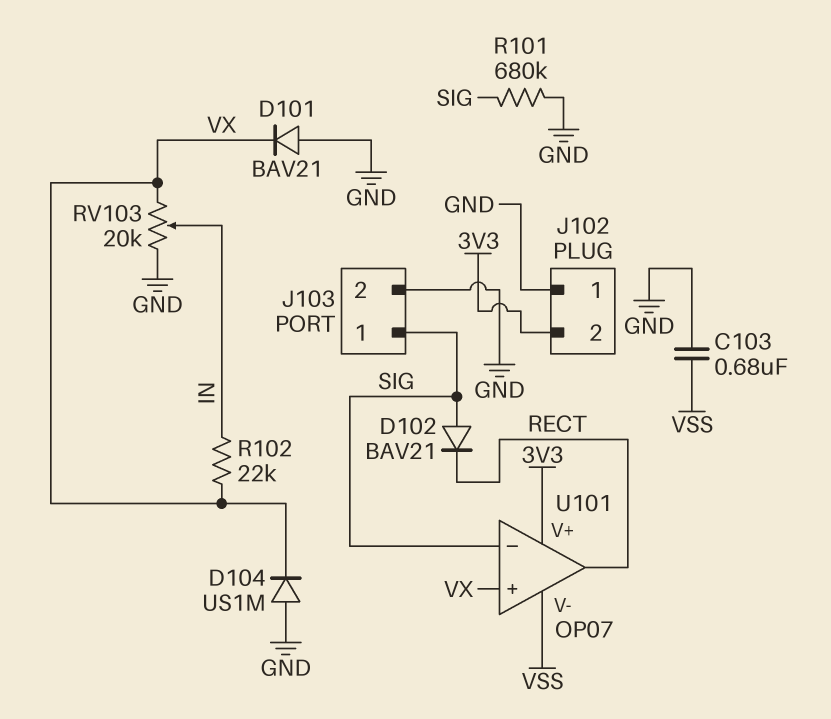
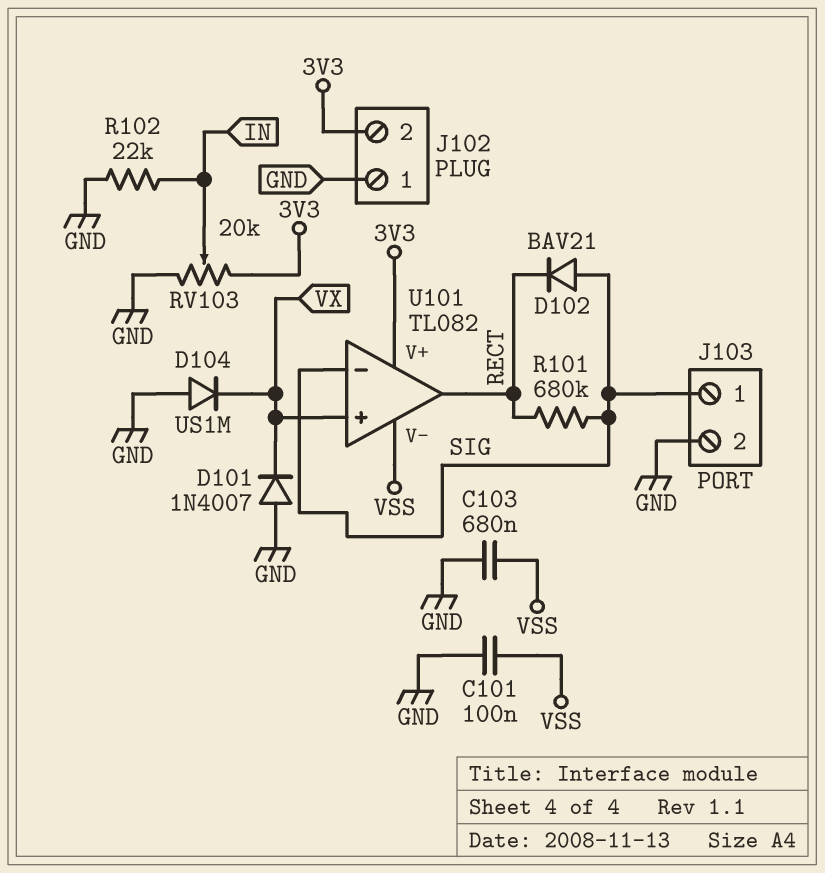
C101: none -> 100nF (GND, VSS)
D101: diode BAV21 (A GND, K VX) -> diode 1N4007 (A GND, K VX)
R101: 680k (GND, SIG) -> 680k (RECT, SIG)
R102: 22k (IN, VX) -> 22k (GND, IN)
RV103: 20k (GND, VX, wiper IN) -> 20k (3V3, GND, wiper IN)
U101: OP07 -> TL082

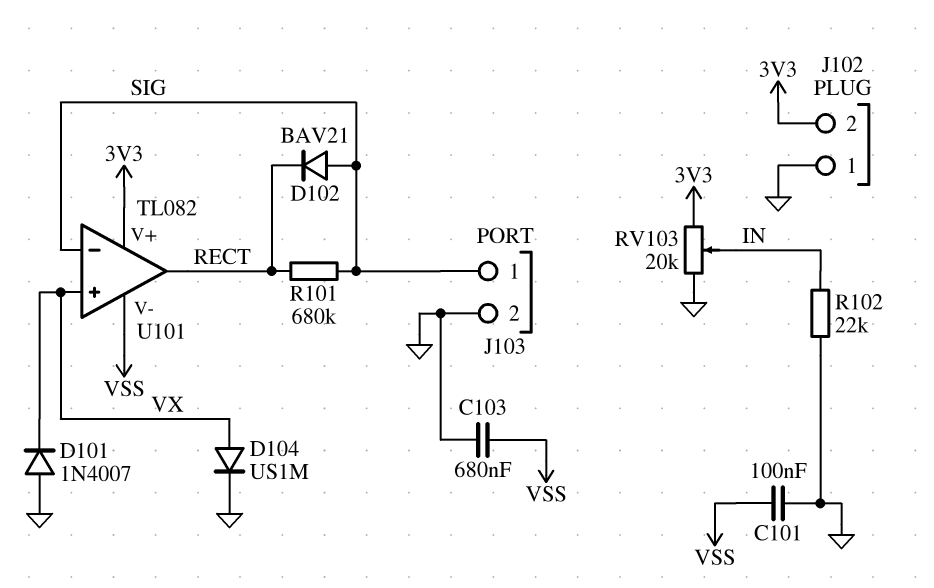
D104: diode US1M (A GND, K VX) -> diode US1M (A VX, K GND)

